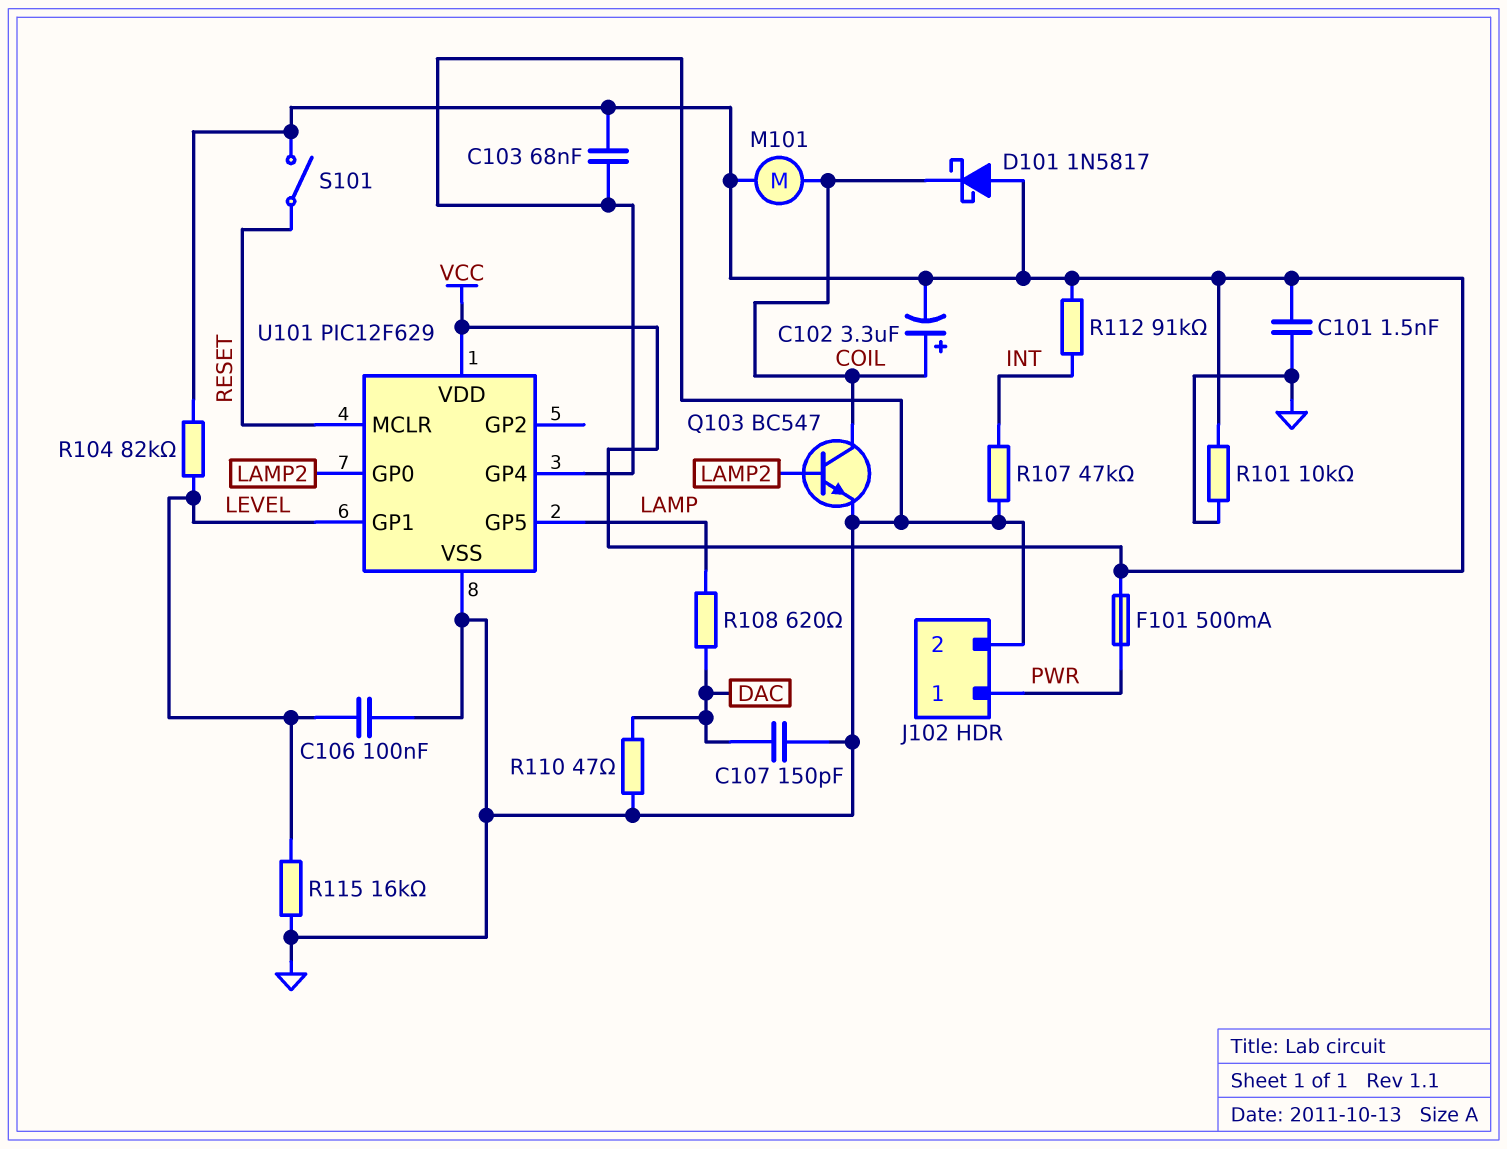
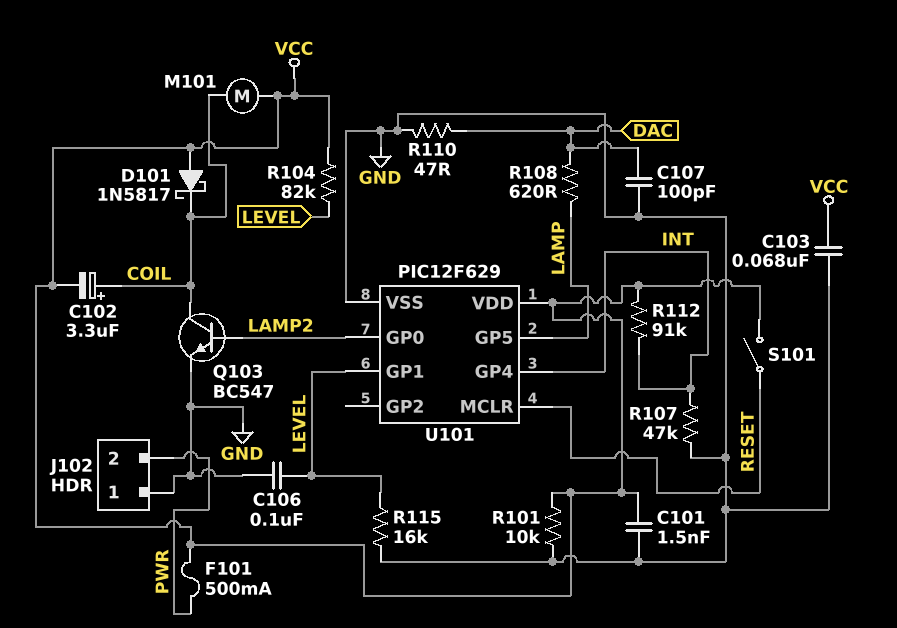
C107: 150pF (DAC, GND) -> 100pF (DAC, GND)
J102 pin 1: PWR -> GND
J102 pin 2: GND -> PWR
U101 pin GP4: GND -> INT

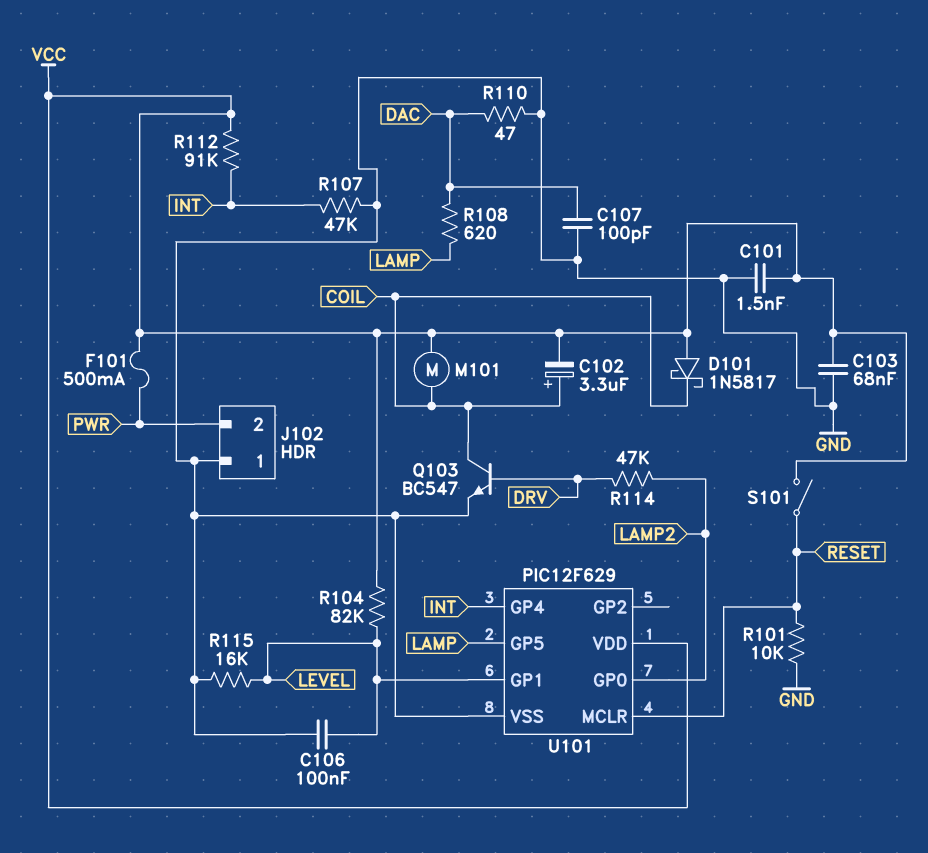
Q103: NPN BC547 (B LAMP2, C COIL, E GND) -> NPN BC547 (B DRV, C COIL, E GND)
R101: 10k (GND, VCC) -> 10k (GND, RESET)
R114: none -> 47k (DRV, LAMP2)

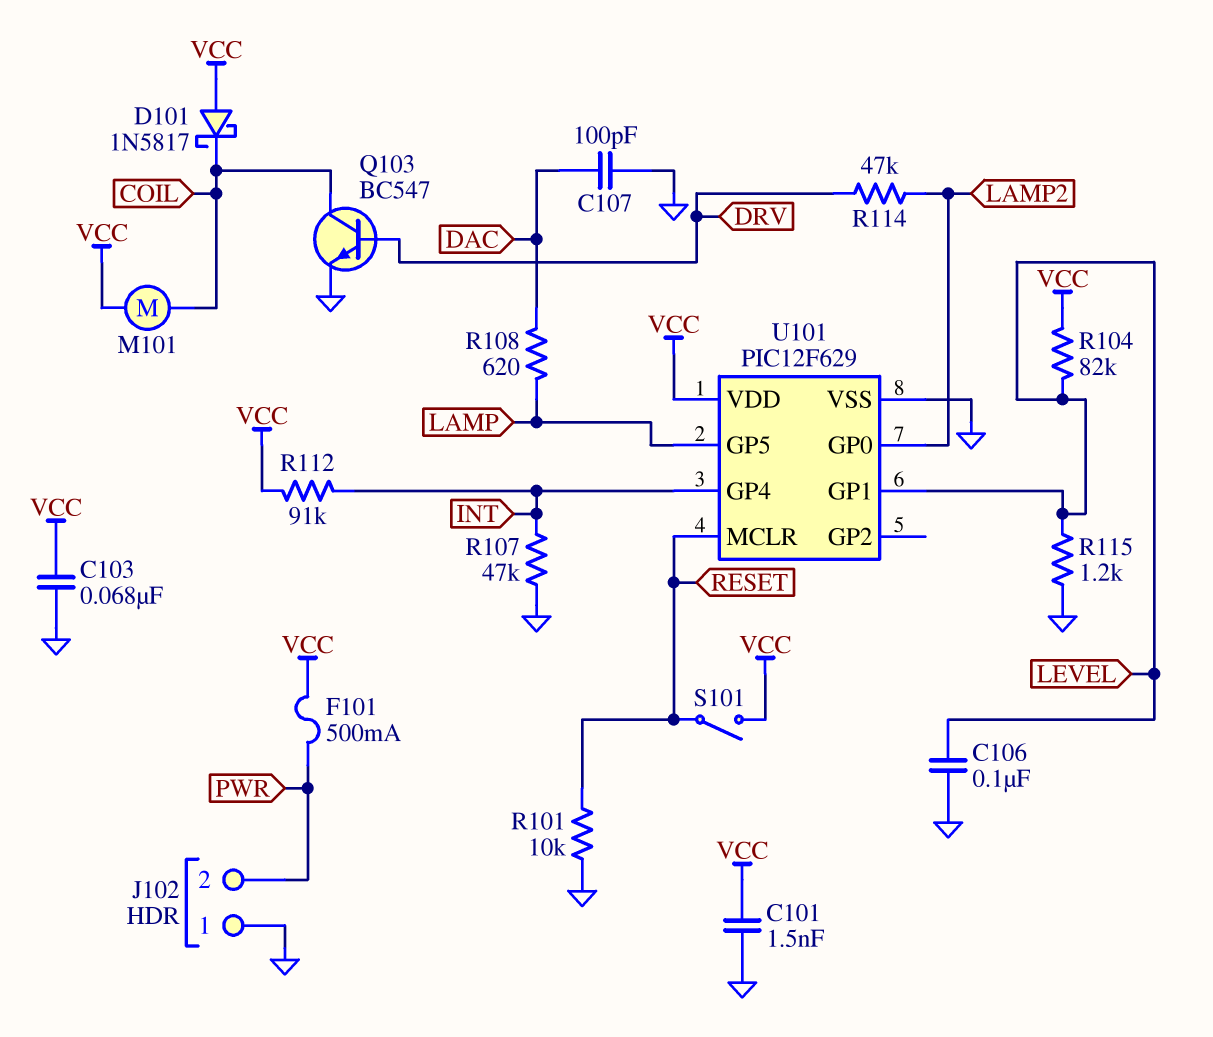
C102: 3.3uF (plus COIL, minus VCC) -> none
R110: 47 (DAC, GND) -> none
R115: 16k (GND, LEVEL) -> 1.2k (GND, LEVEL)

